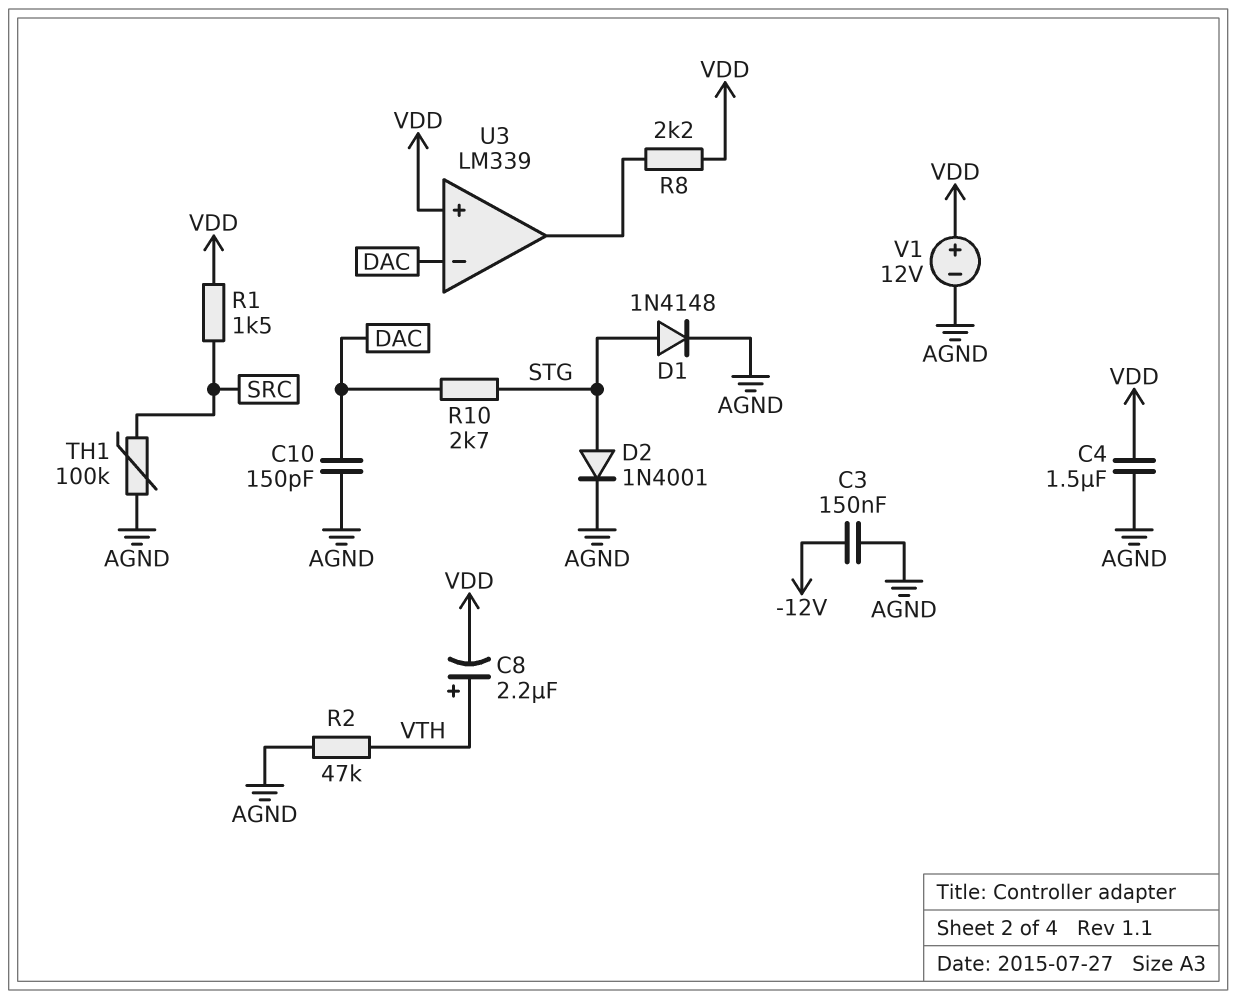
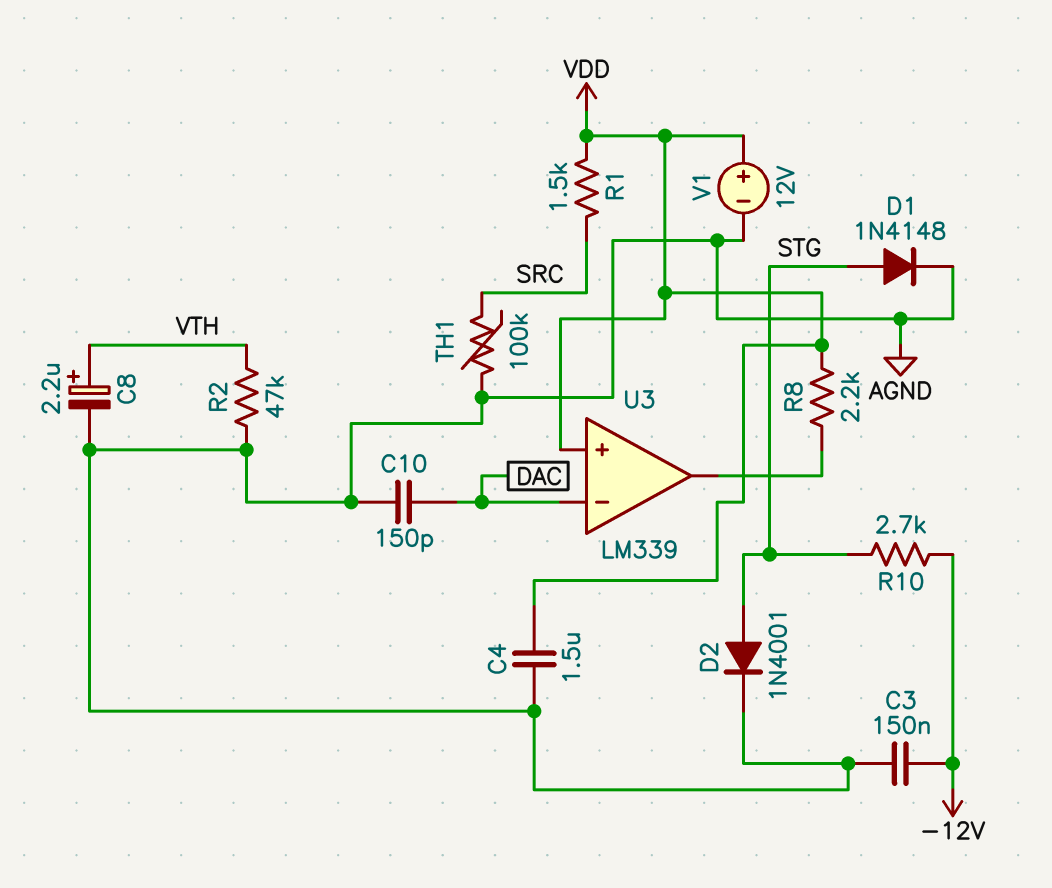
C8: 2.2uF (plus VTH, minus VDD) -> 2.2uF (plus VTH, minus AGND)
R10: 2.7k (DAC, STG) -> 2.7k (-12V, STG)

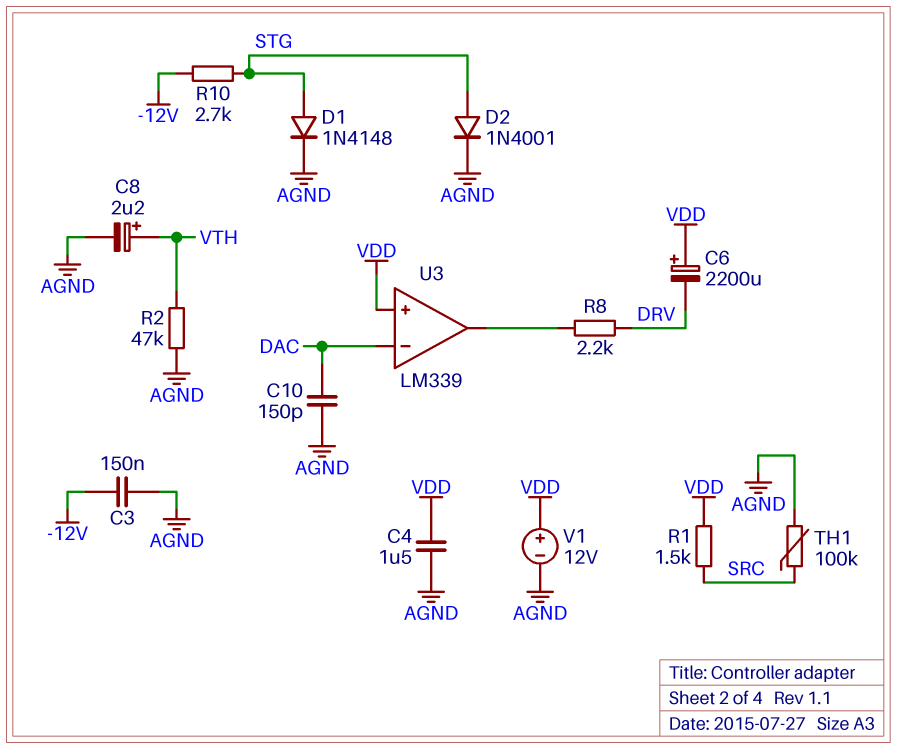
C6: none -> 2200uF (plus VDD, minus DRV)
R8: 2.2k (U3/out, VDD) -> 2.2k (DRV, U3/out)

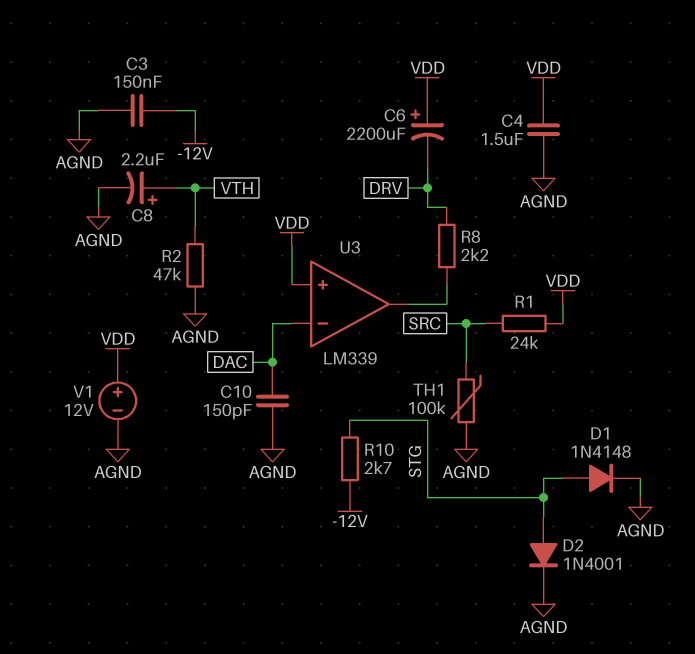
R1: 1.5k (SRC, VDD) -> 24k (SRC, VDD)

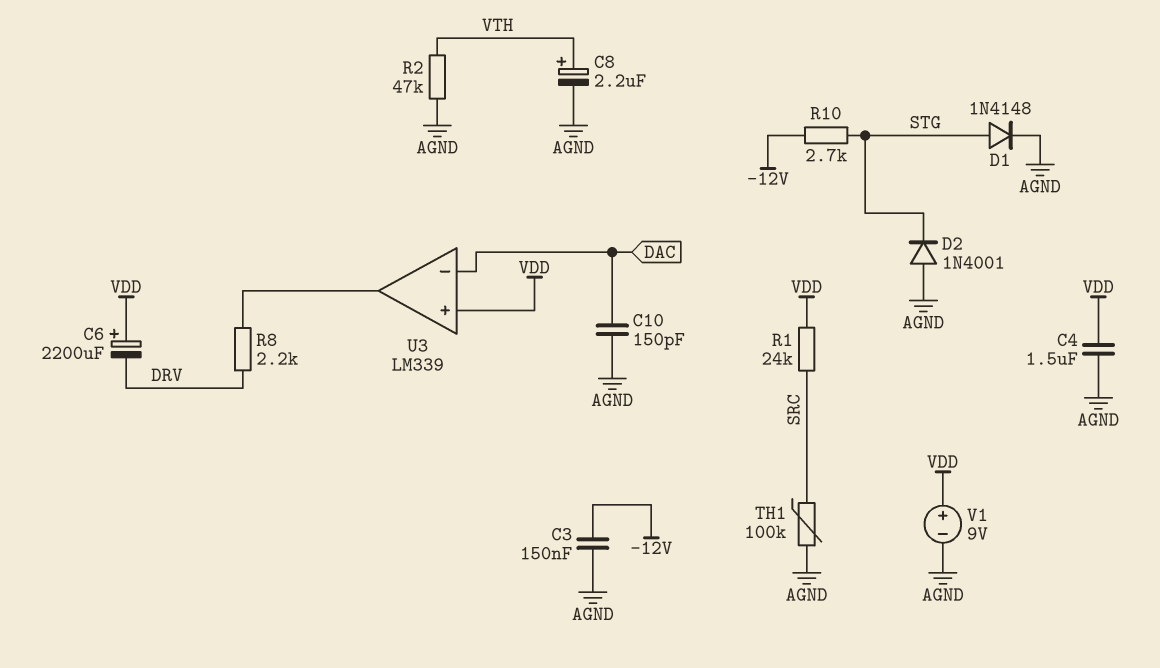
D2: diode 1N4001 (A STG, K AGND) -> diode 1N4001 (A AGND, K STG)
V1: 12V (plus VDD, minus AGND) -> 9V (plus VDD, minus AGND)

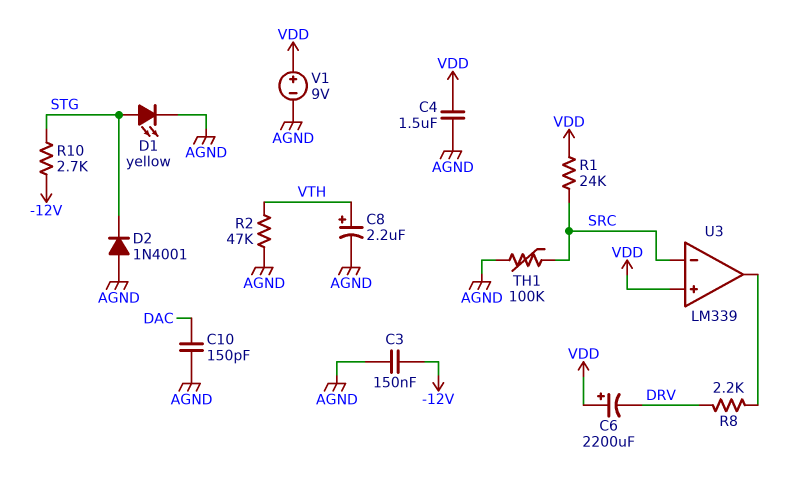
D1: diode 1N4148 (A STG, K AGND) -> LED yellow (A STG, K AGND)
U3 pin in-: DAC -> SRC

